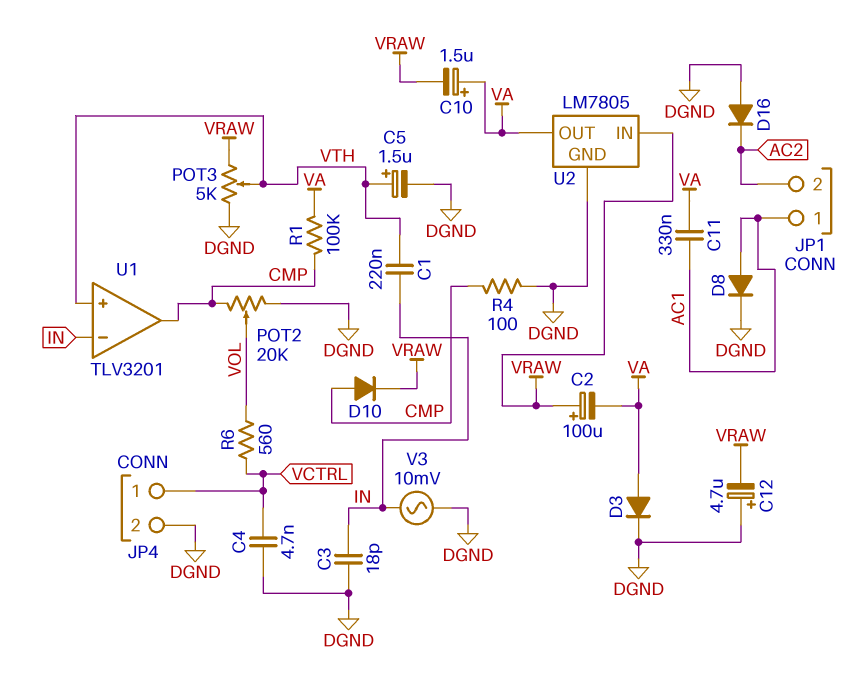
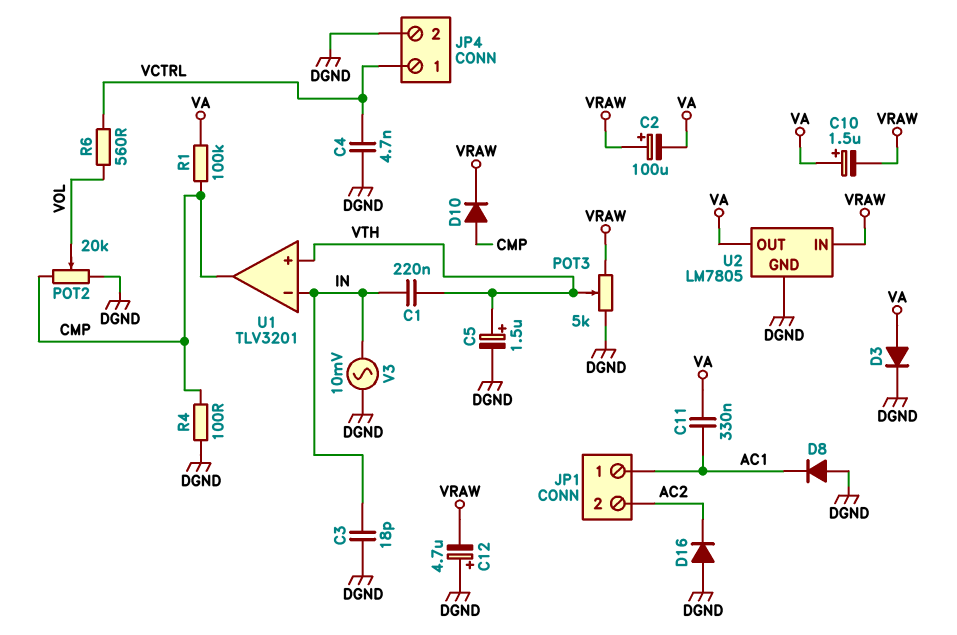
D8: diode (A AC1, K DGND) -> diode (A DGND, K AC1)

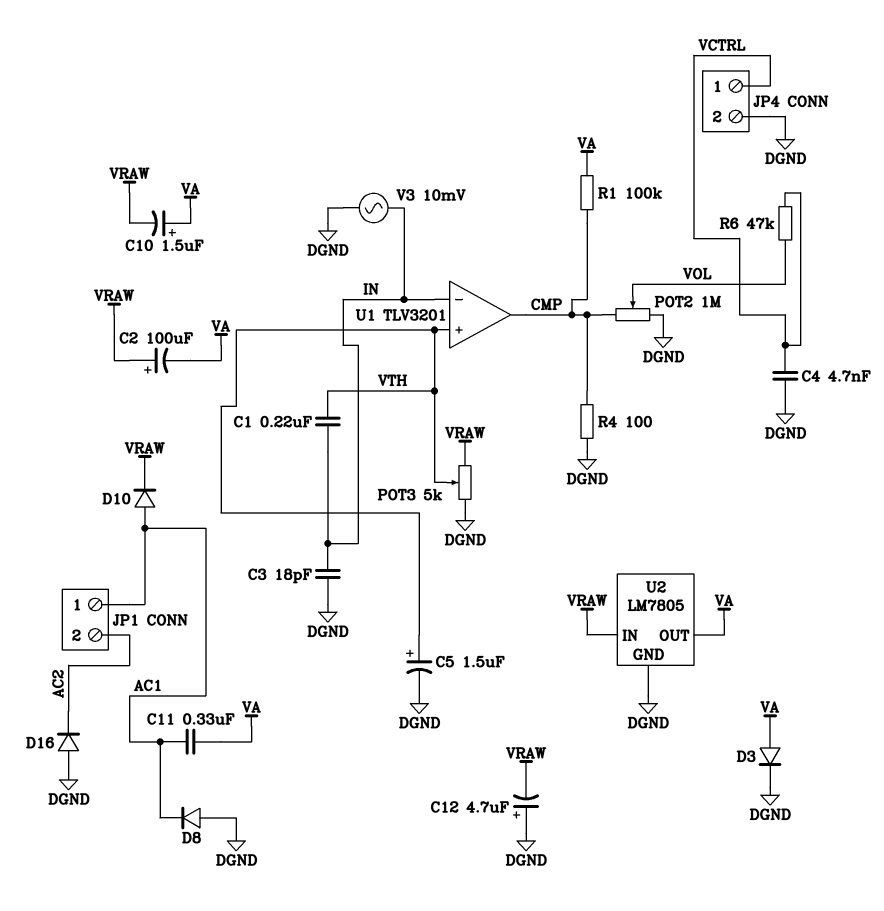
D10: diode (A CMP, K VRAW) -> diode (A AC1, K VRAW)
POT2: 20k (CMP, DGND, wiper VOL) -> 1M (CMP, DGND, wiper VOL)
R6: 560 (VCTRL, VOL) -> 47k (VCTRL, VOL)

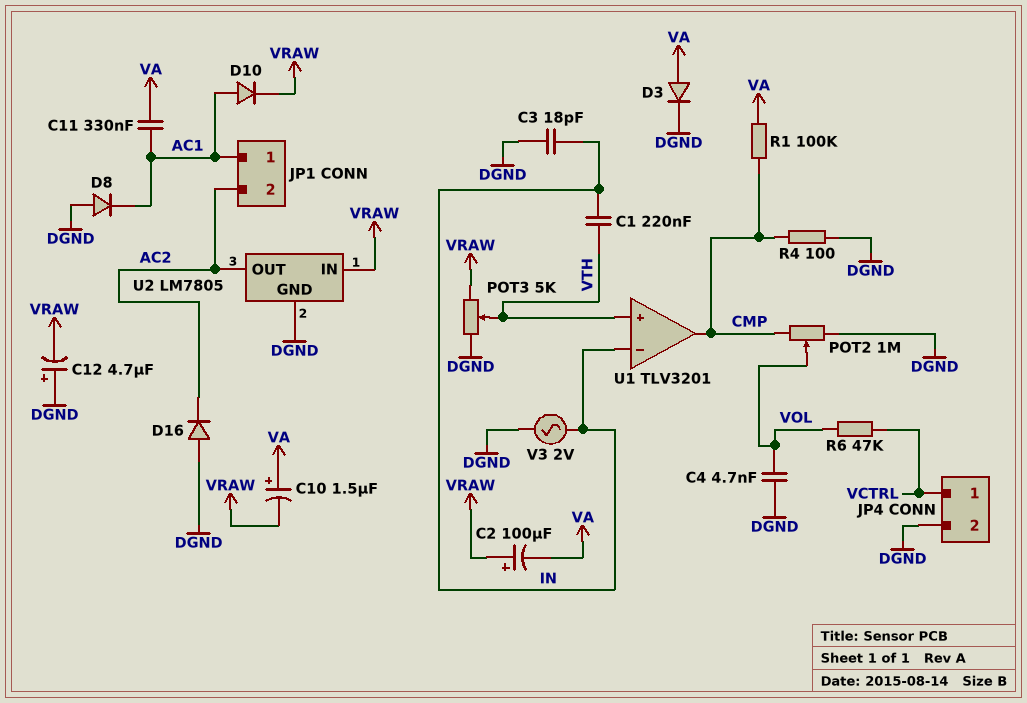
C4: 4.7nF (DGND, VCTRL) -> 4.7nF (DGND, VOL)
C5: 1.5uF (plus VTH, minus DGND) -> none
U2 pin OUT: VA -> AC2
V3: AC 10mV (DGND, IN) -> AC 2V (DGND, IN)

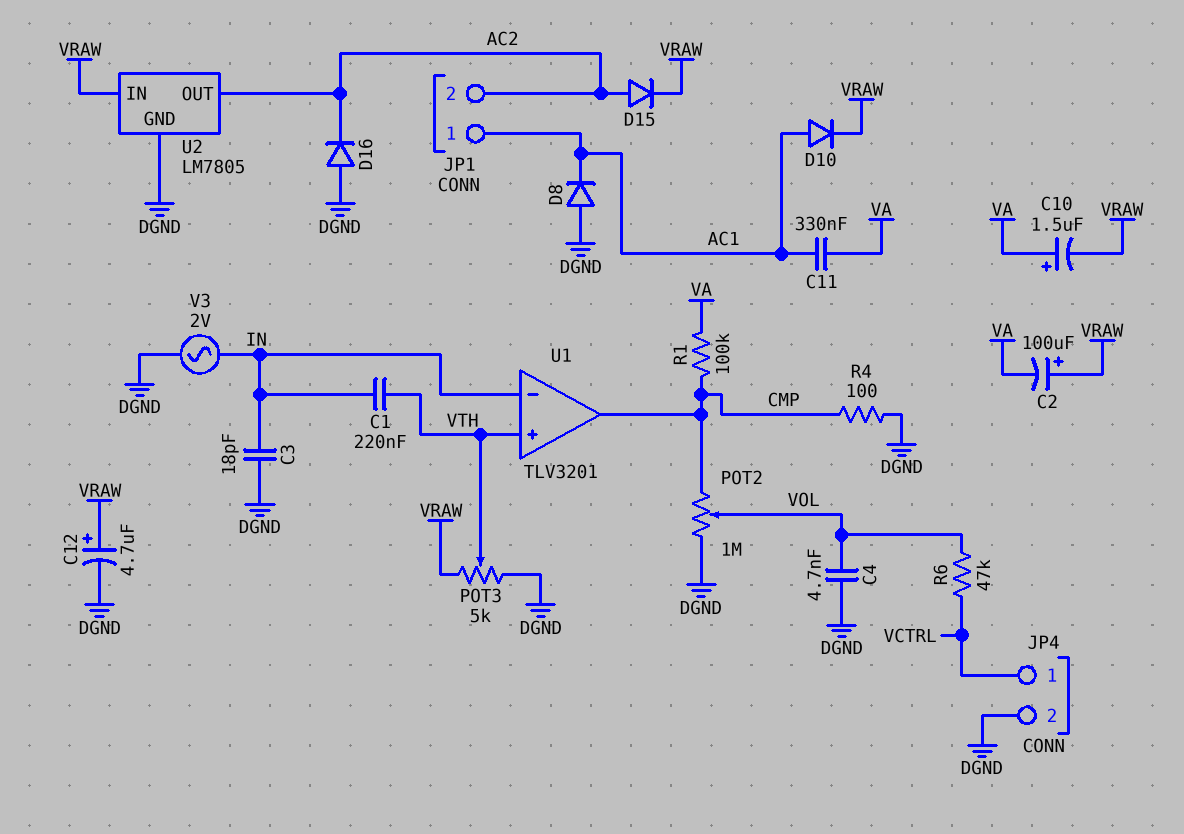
C12: 4.7uF (plus DGND, minus VRAW) -> 4.7uF (plus VRAW, minus DGND)
D3: diode (A VA, K DGND) -> none
D15: none -> diode (A AC2, K VRAW)

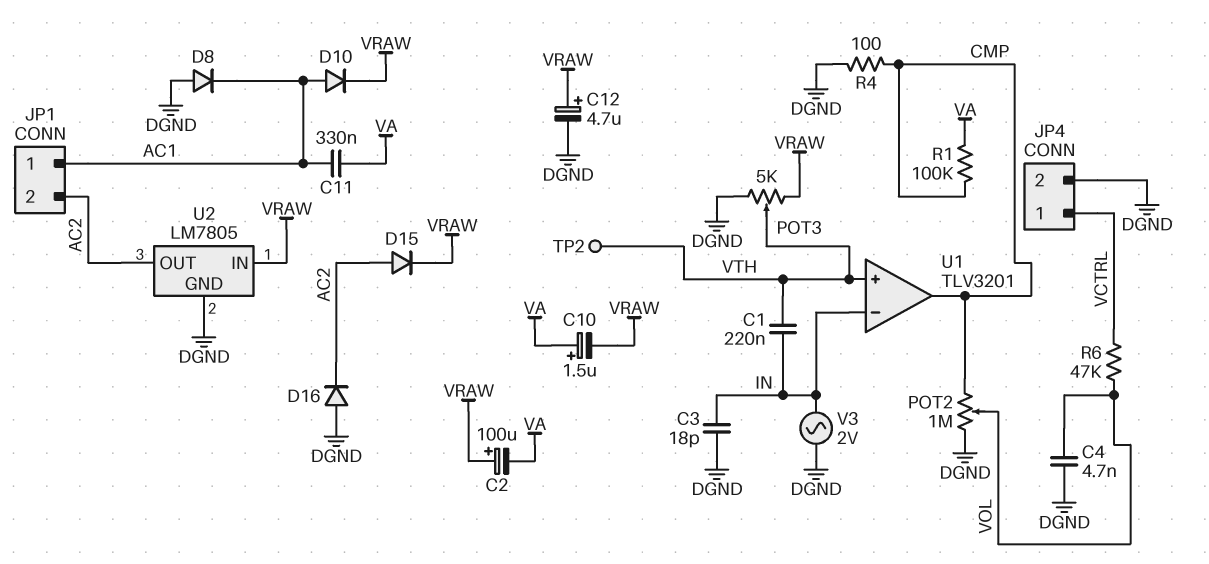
TP2: none -> test point (VTH)

